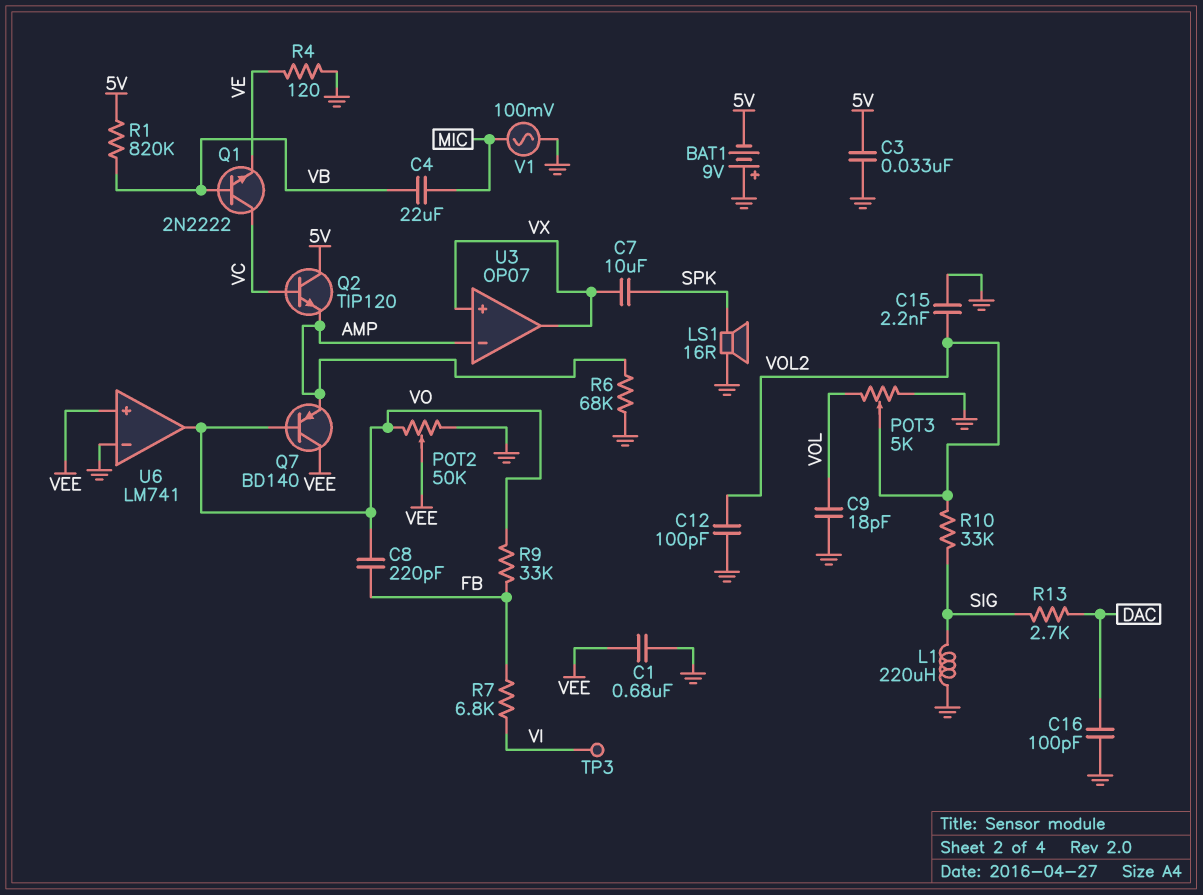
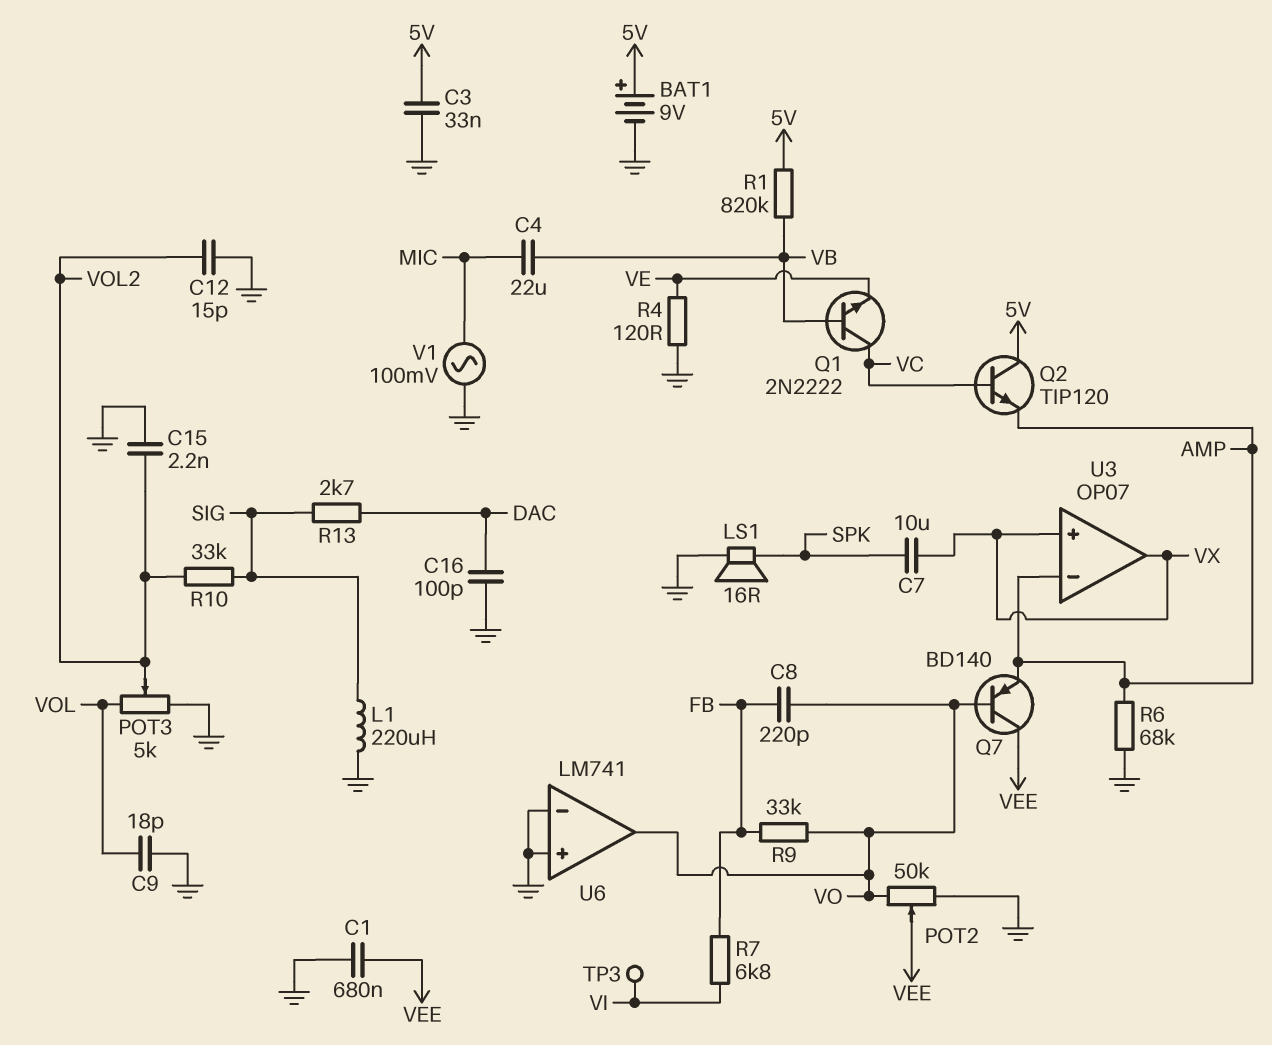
BAT1: 9V (plus GND, minus 5V) -> 9V (plus 5V, minus GND)
C12: 100pF (GND, VOL2) -> 15pF (GND, VOL2)
U6 pin in+: VEE -> GND

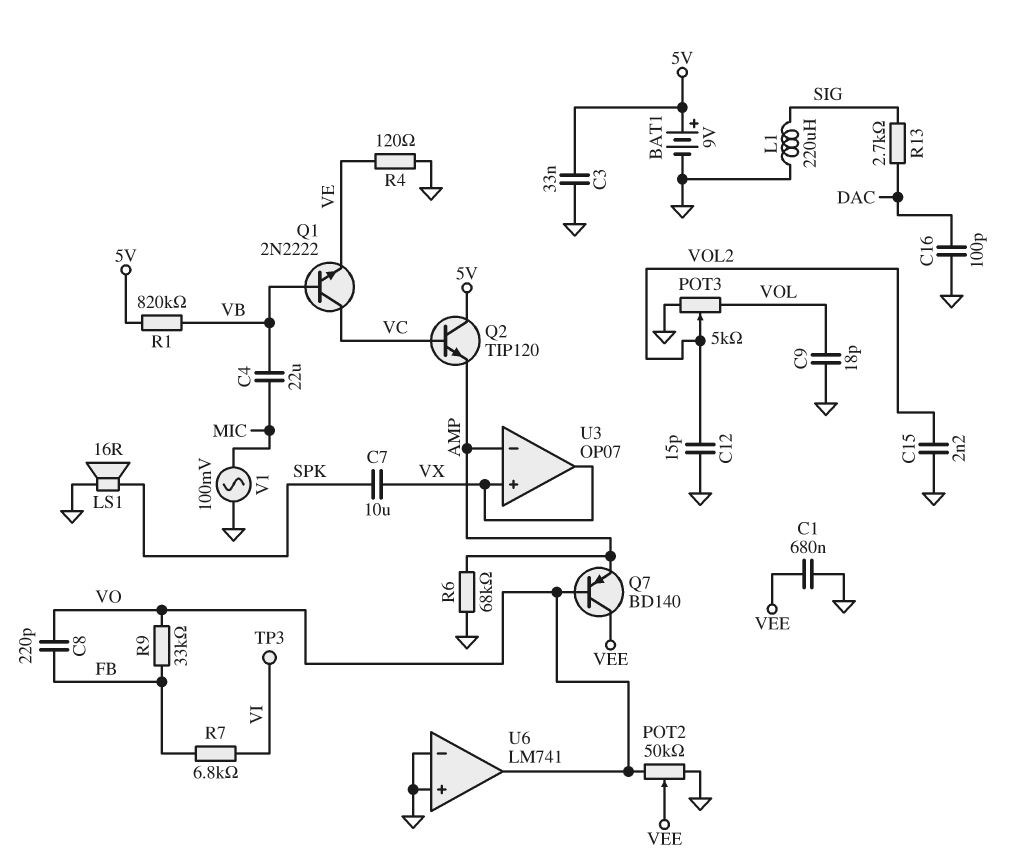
R10: 33k (SIG, VOL2) -> none

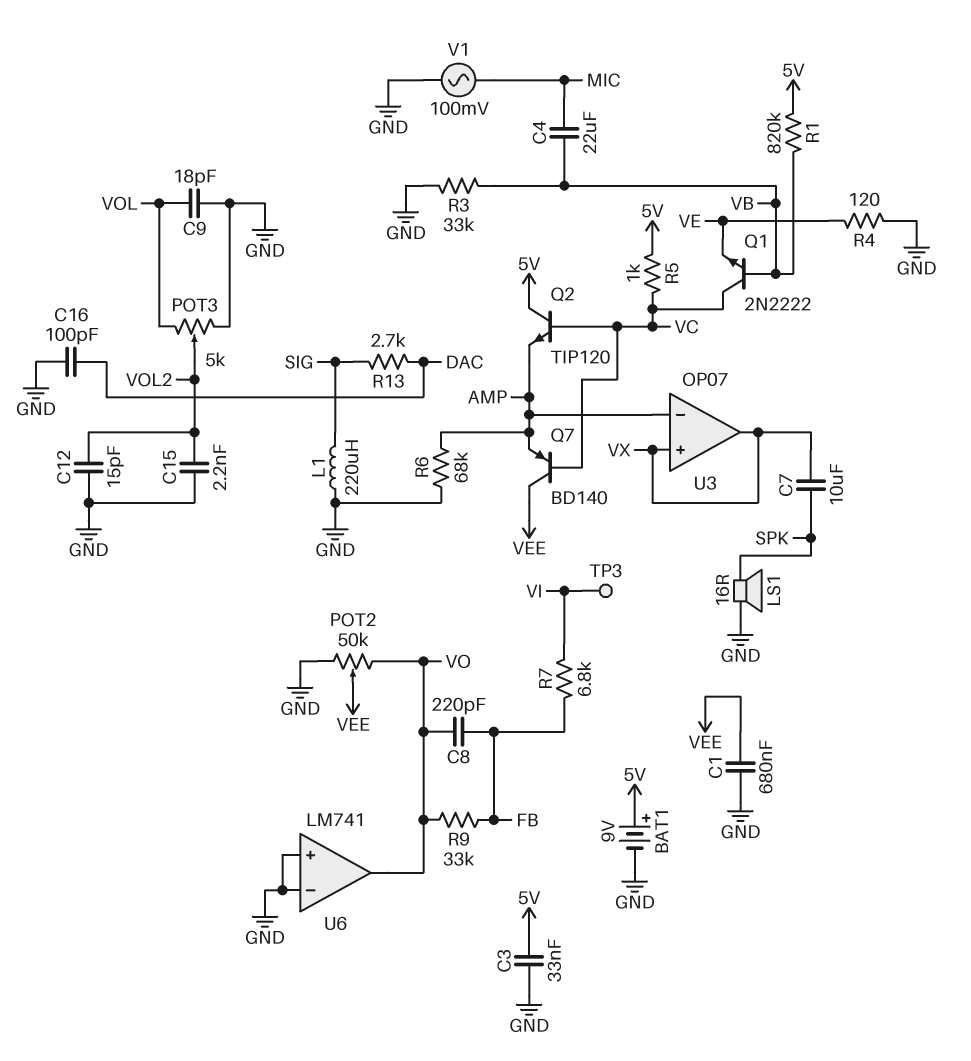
Q7: PNP BD140 (B VO, C VEE, E AMP) -> PNP BD140 (B VC, C VEE, E AMP)
R3: none -> 33k (GND, VB)
R5: none -> 1k (5V, VC)

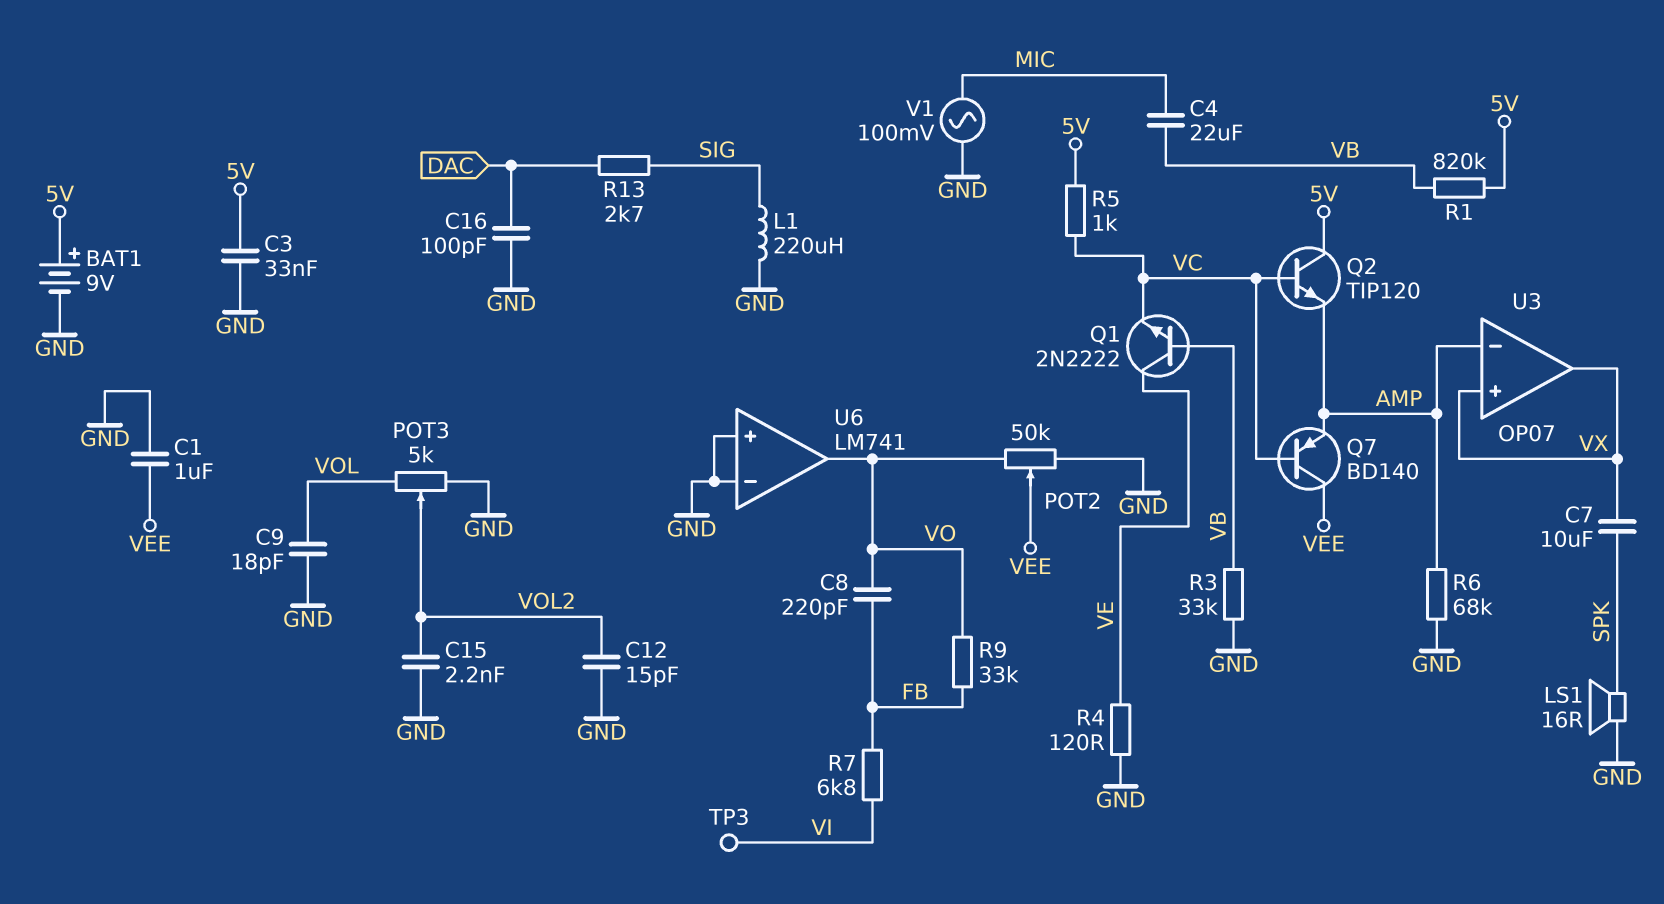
C1: 680nF (GND, VEE) -> 1uF (GND, VEE)
Q1: NPN 2N2222 (B VB, C VC, E VE) -> NPN 2N2222 (B VB, C VE, E VC)

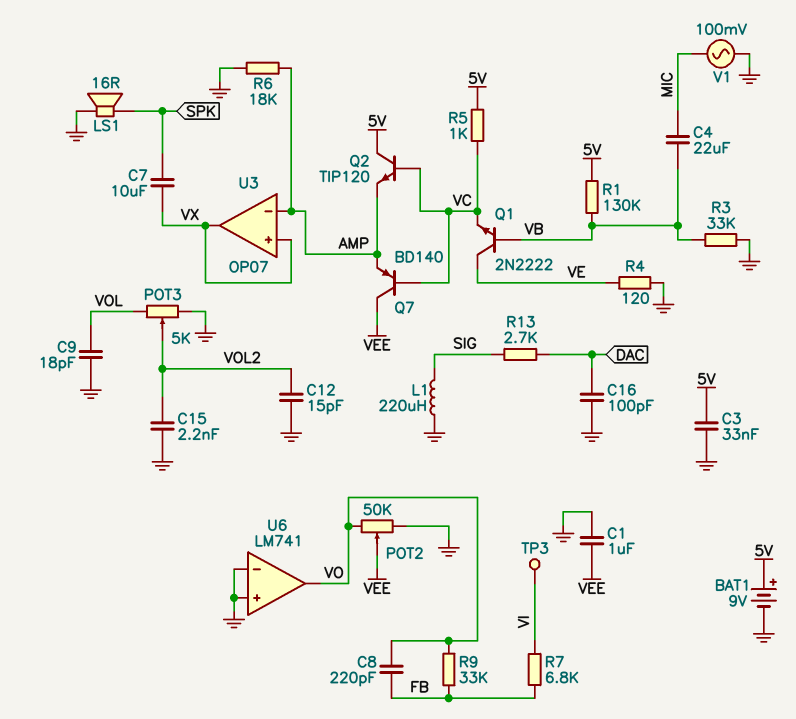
R1: 820k (5V, VB) -> 130k (5V, VB)
R6: 68k (AMP, GND) -> 18k (AMP, GND)

